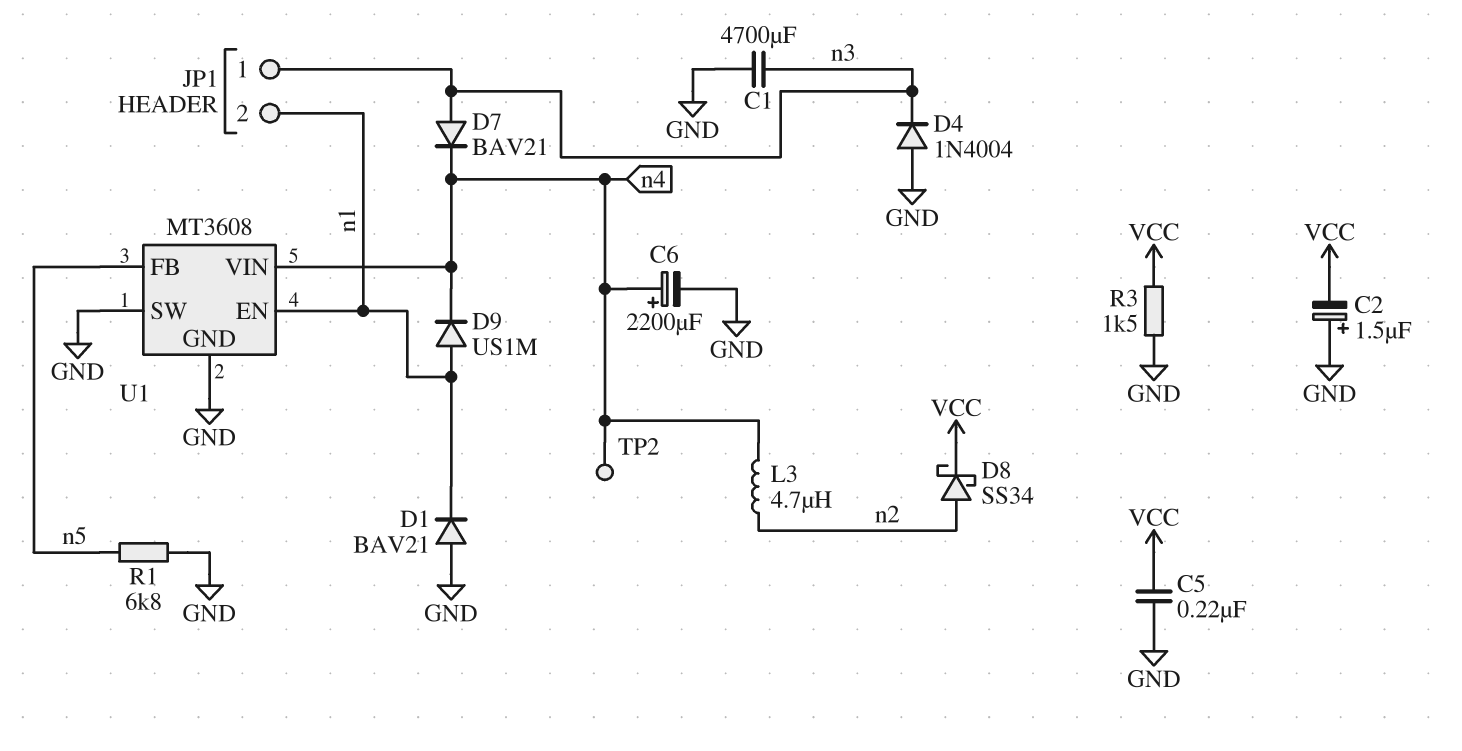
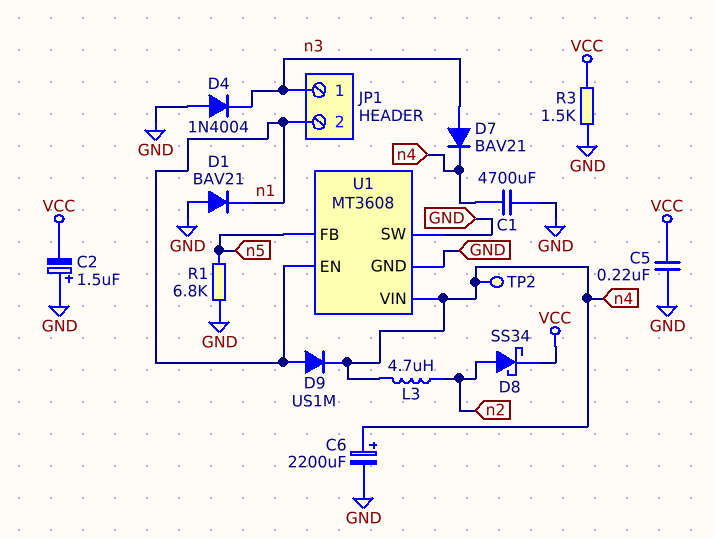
C1: 4700uF (GND, n3) -> 4700uF (GND, n4)

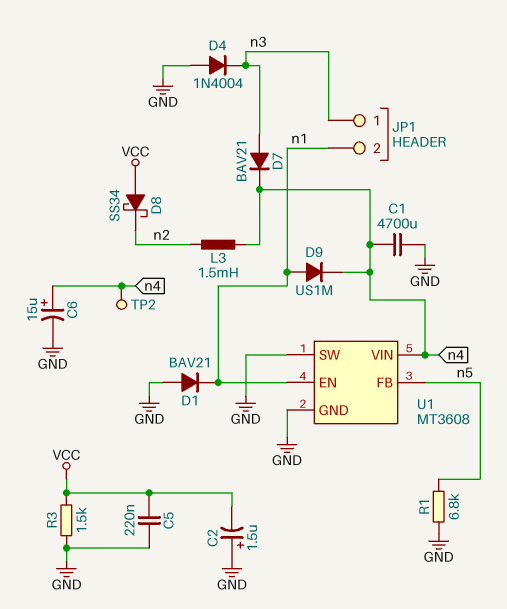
C6: 2200uF (plus n4, minus GND) -> 15uF (plus n4, minus GND)
D8: schottky SS34 (A n2, K VCC) -> schottky SS34 (A VCC, K n2)
L3: 4.7uH (n2, n4) -> 1.5mH (n2, n4)

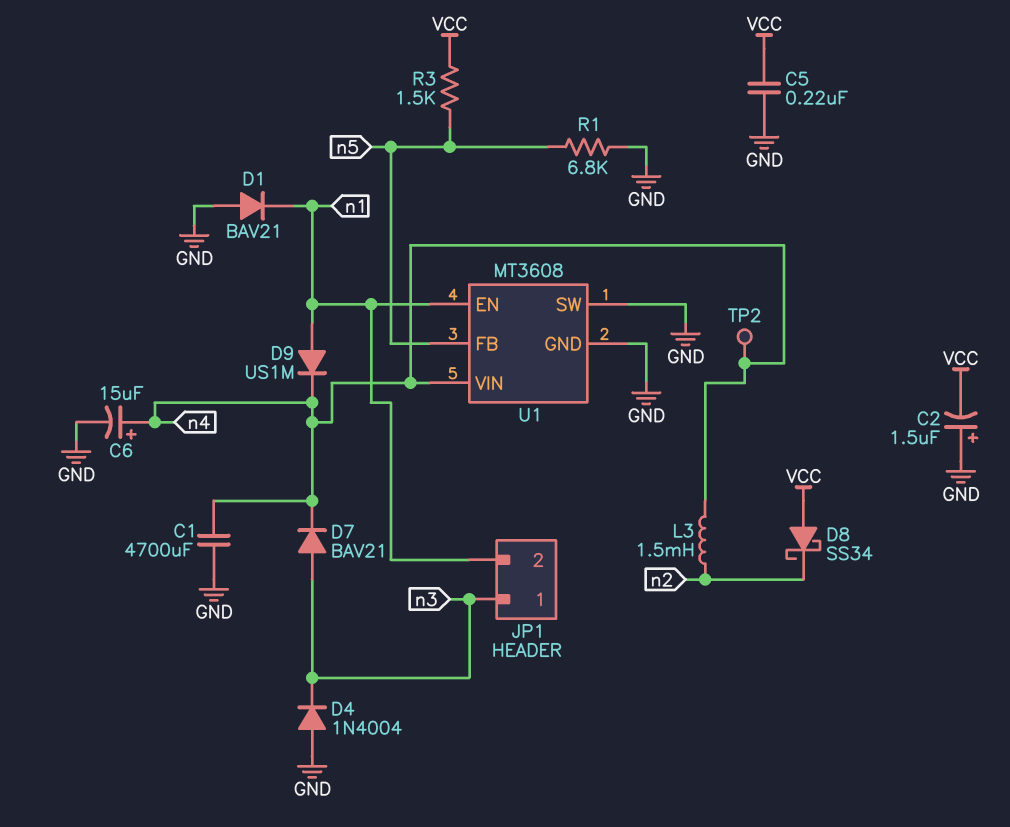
R3: 1.5k (GND, VCC) -> 1.5k (VCC, n5)

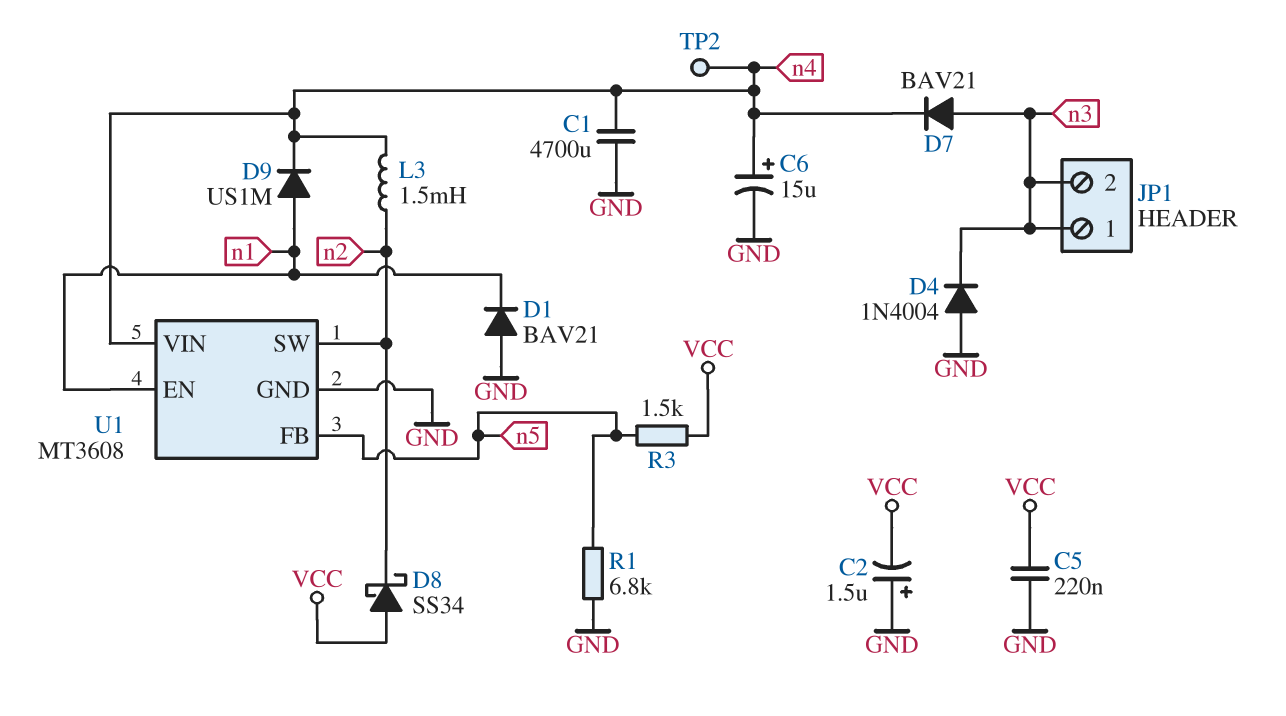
JP1 pin 2: n1 -> n3
U1 pin SW: GND -> n2

